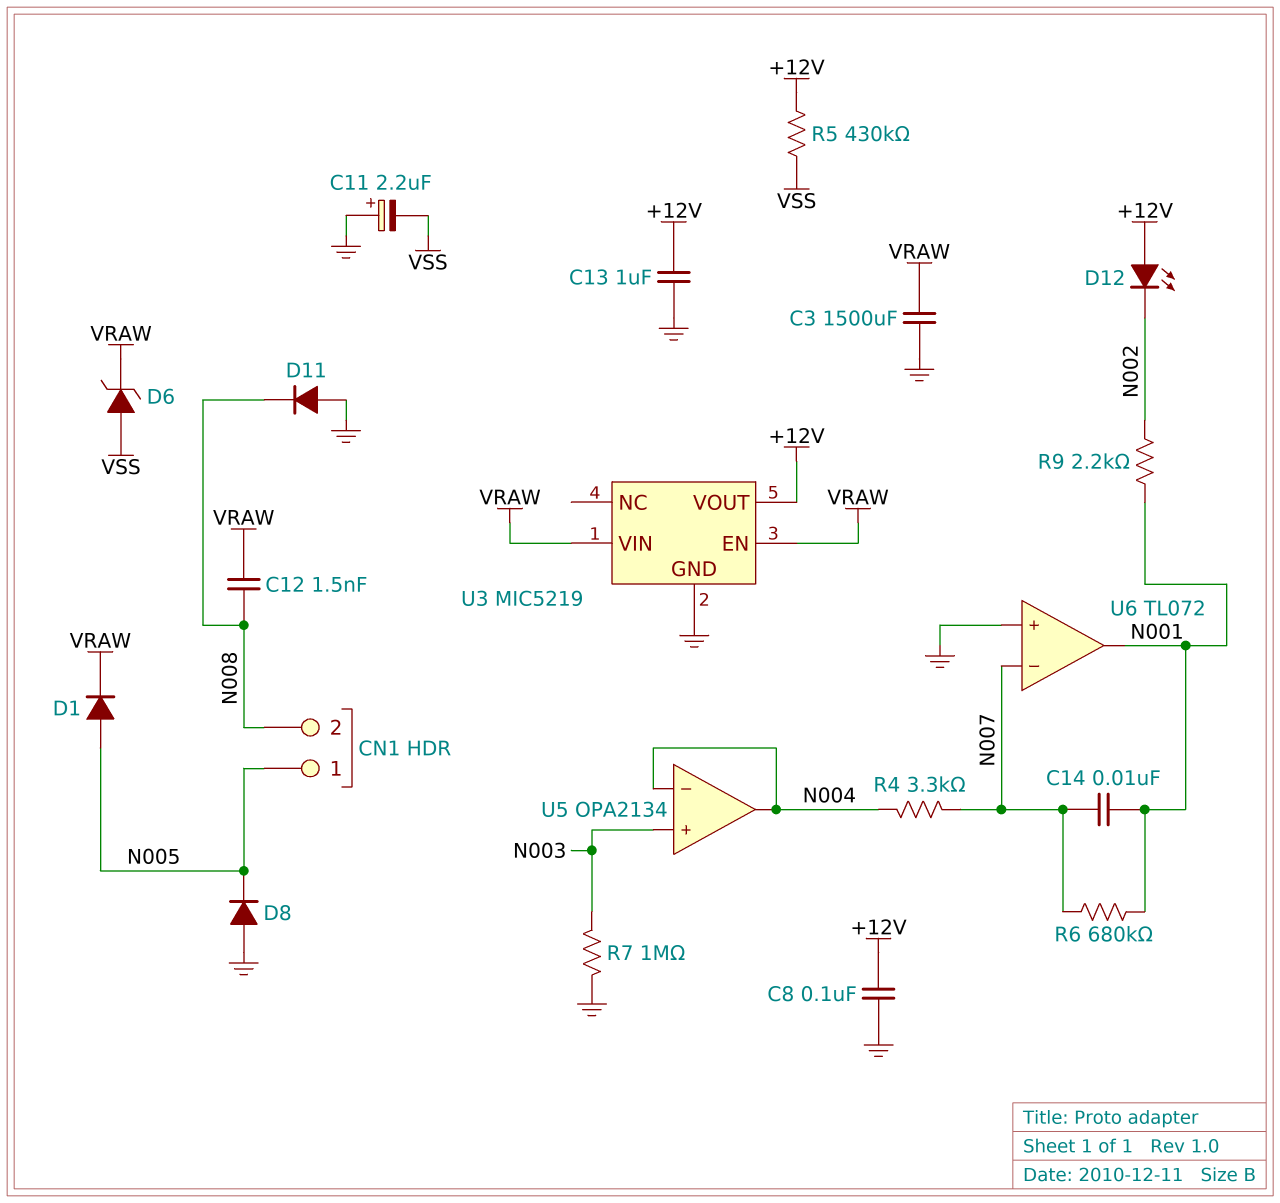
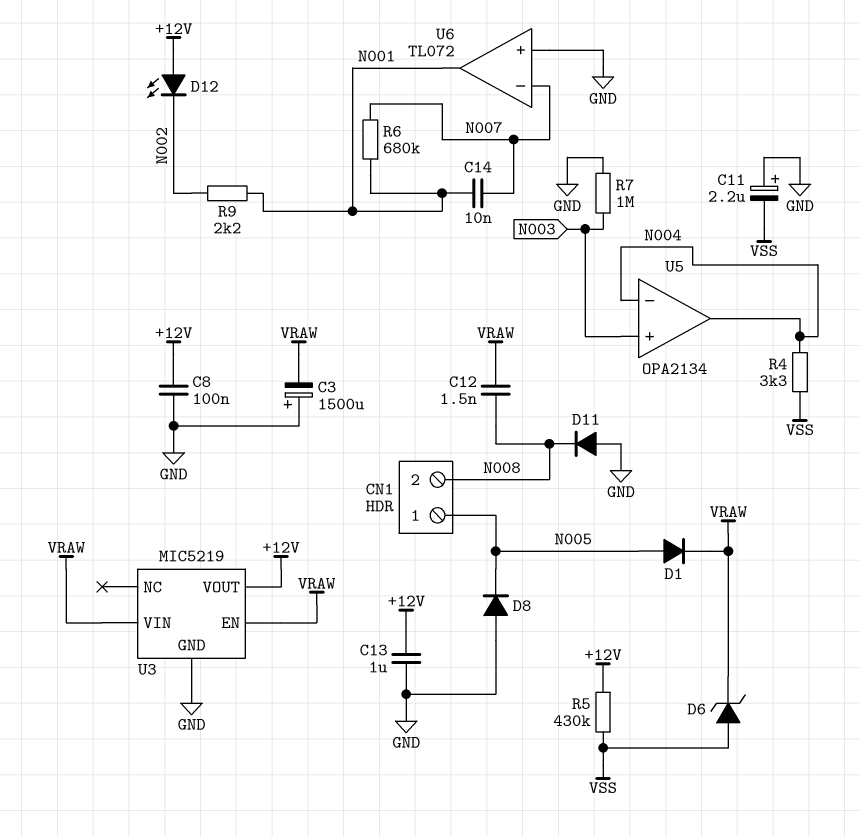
C3: 1500uF (GND, VRAW) -> 1500uF (plus GND, minus VRAW)
R4: 3.3k (N004, N007) -> 3.3k (N004, VSS)

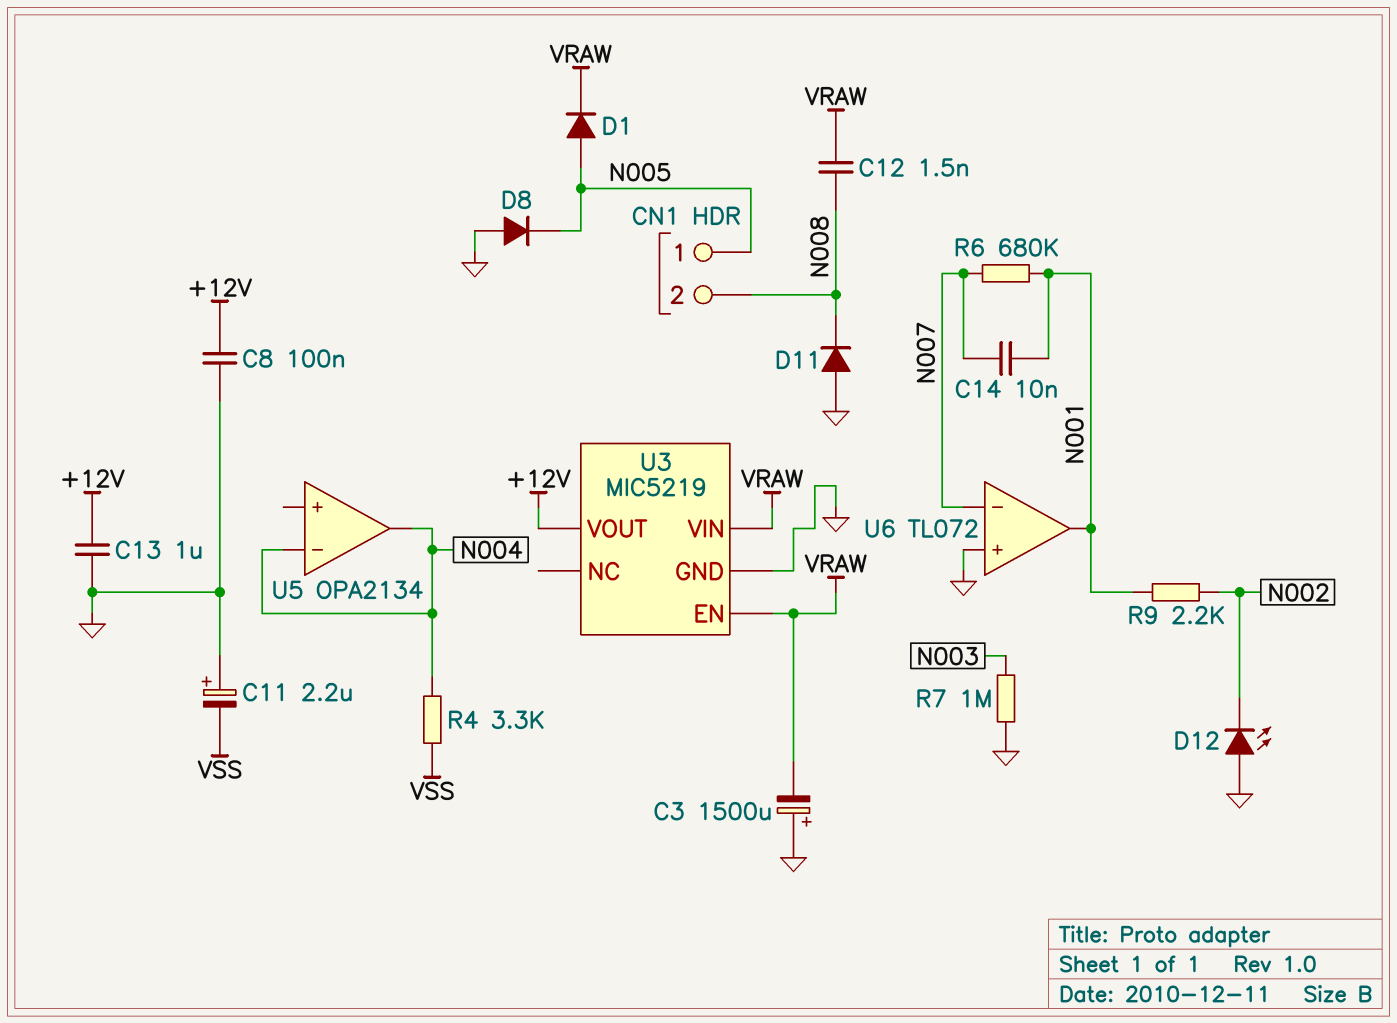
D6: zener (A VSS, K VRAW) -> none
D12: LED (A +12V, K N002) -> LED (A GND, K N002)
R5: 430k (+12V, VSS) -> none
U5 pin in+: N003 -> none

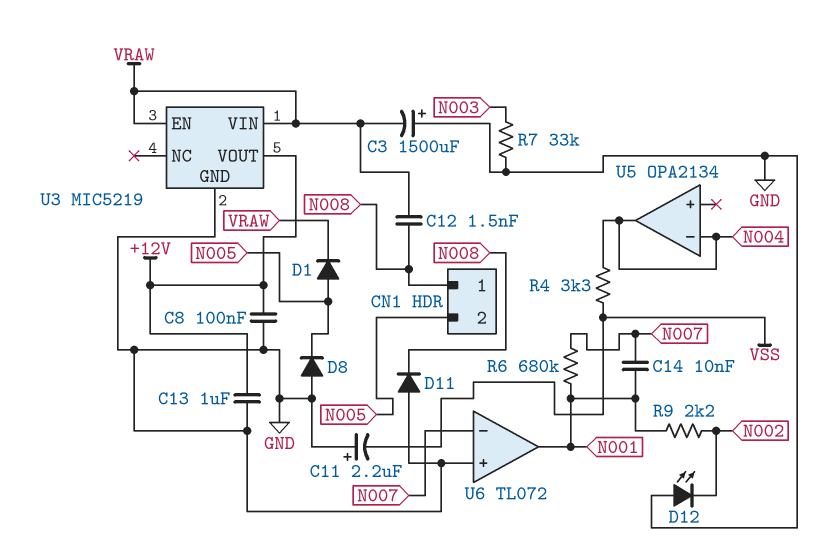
CN1 pin 1: N005 -> N008
CN1 pin 2: N008 -> N005
R7: 1M (GND, N003) -> 33k (GND, N003)

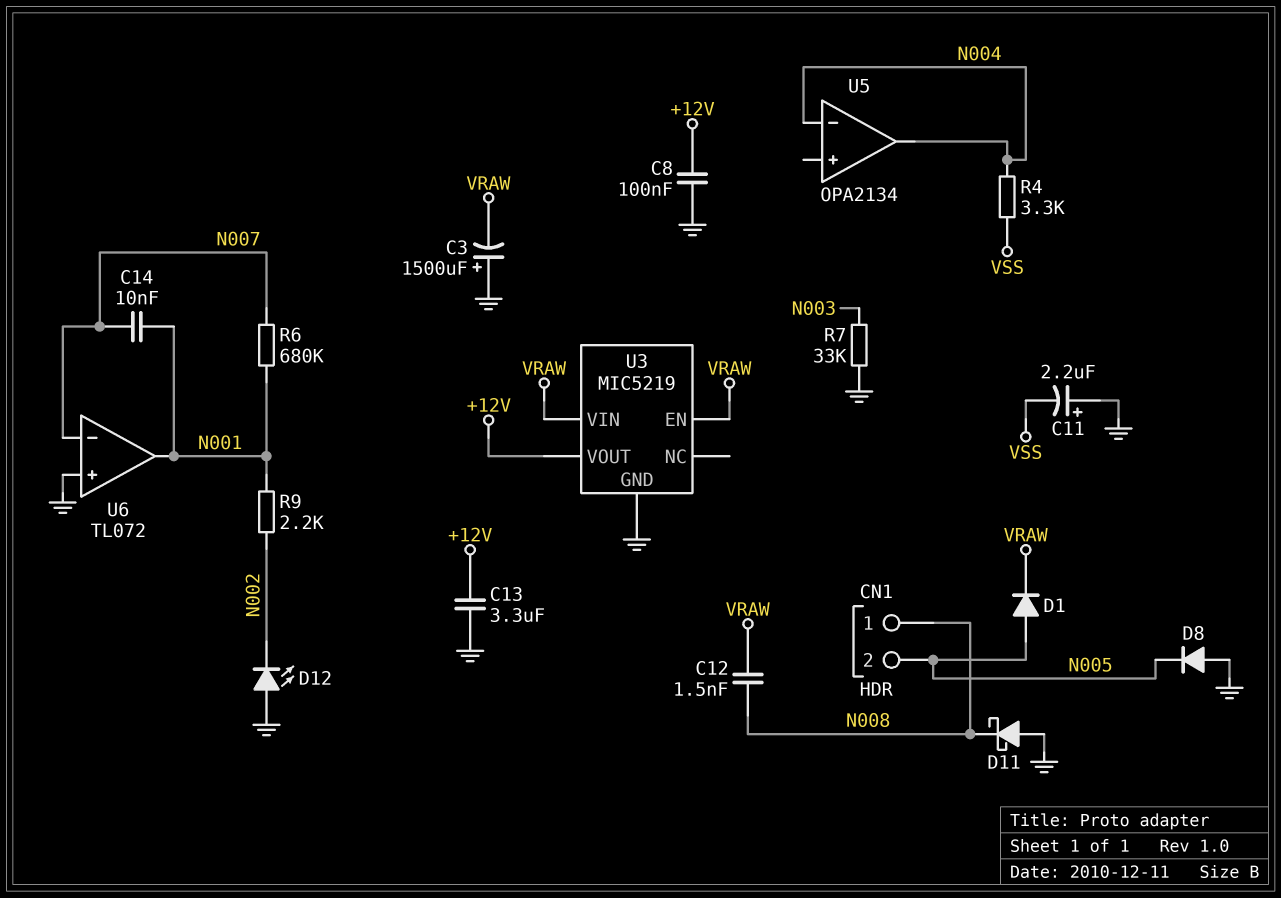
C13: 1uF (+12V, GND) -> 3.3uF (+12V, GND)
D11: diode (A GND, K N008) -> schottky (A GND, K N008)

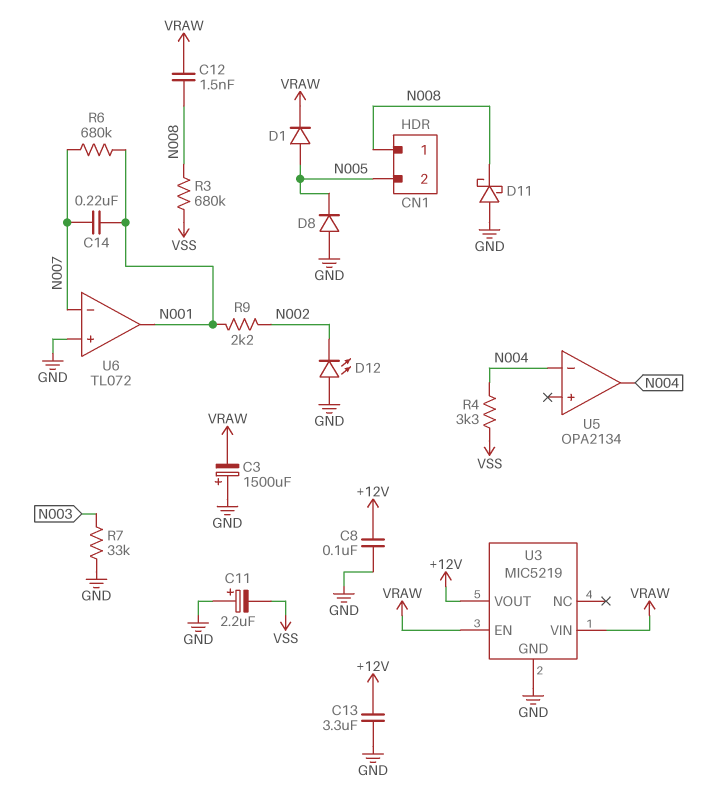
C14: 10nF (N001, N007) -> 220nF (N001, N007)
R3: none -> 680k (N008, VSS)

